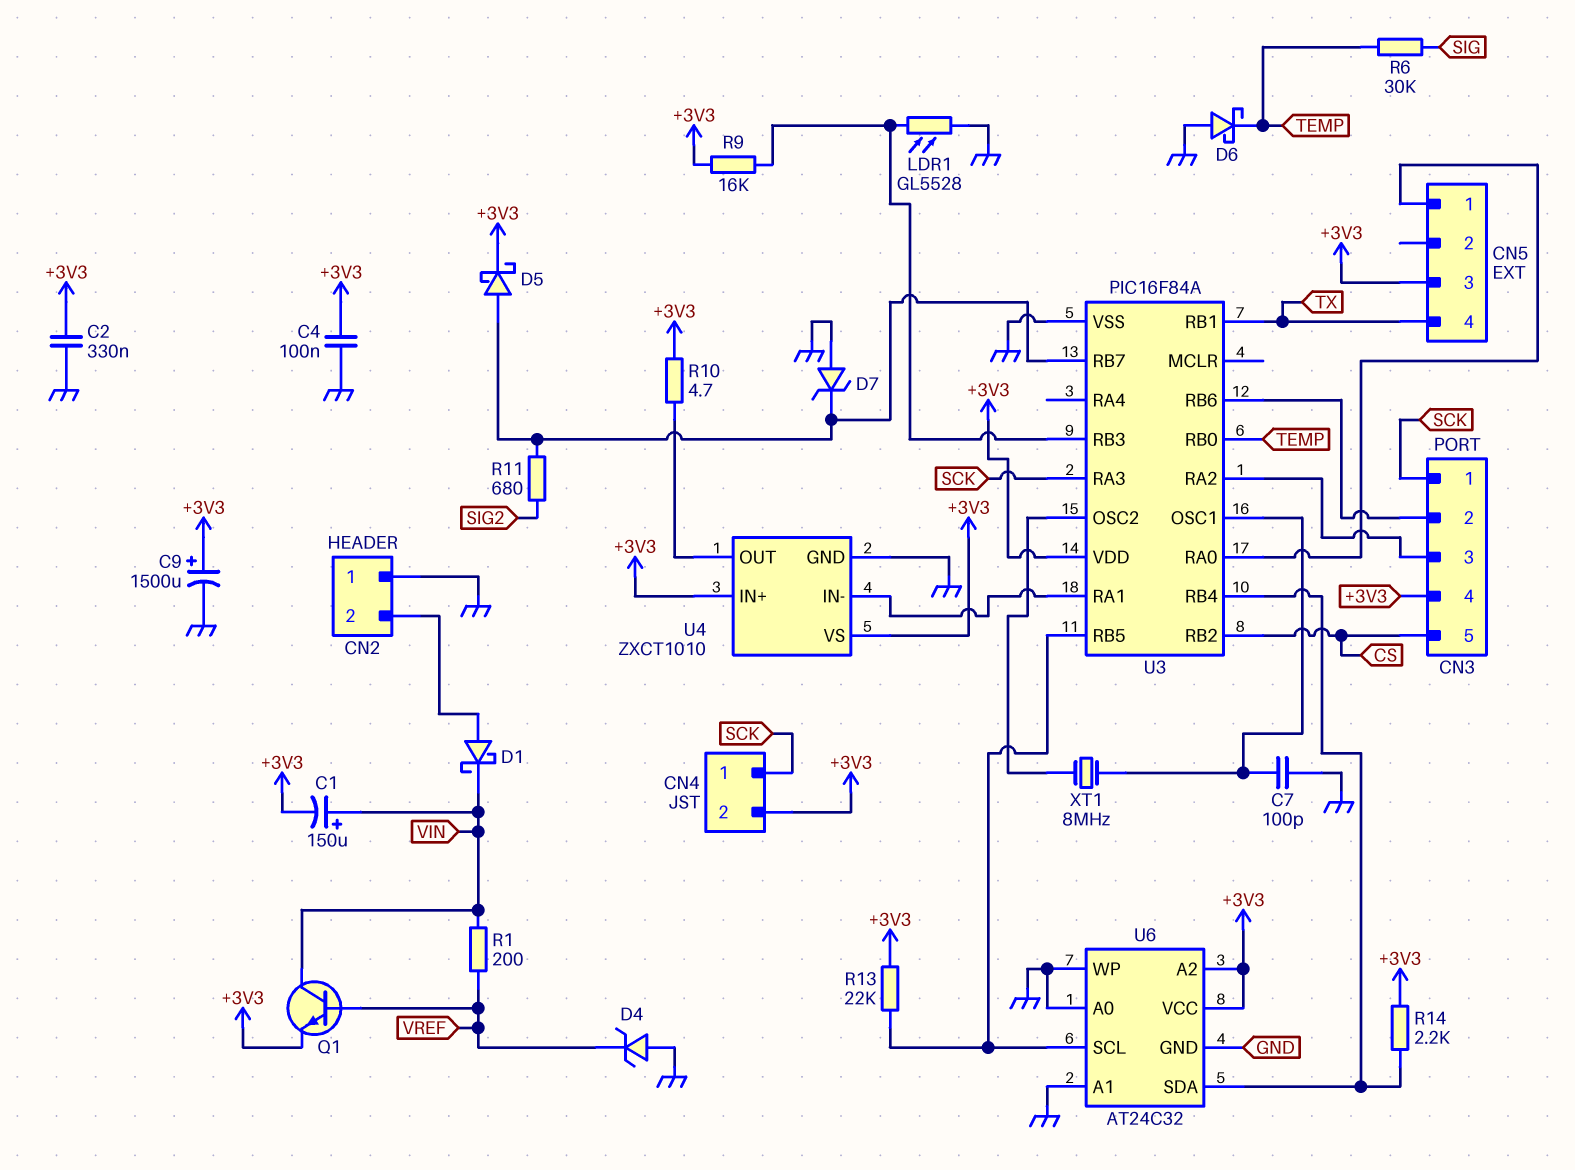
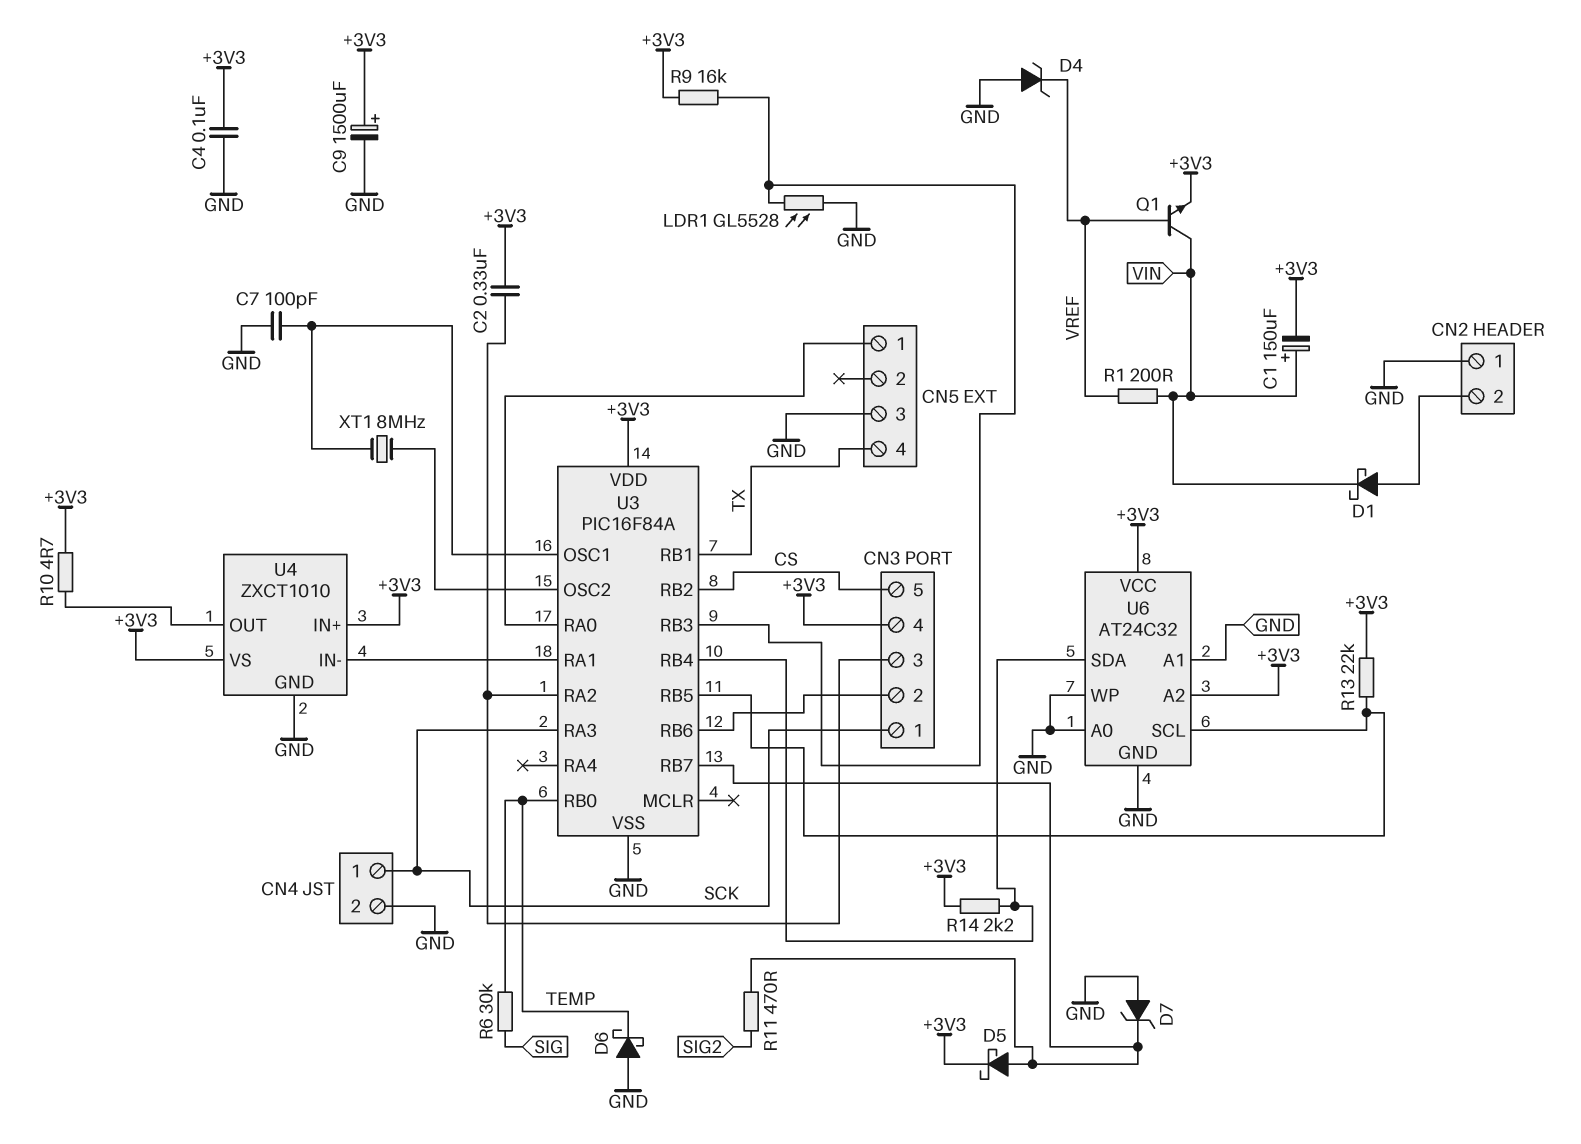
C2: 330nF (+3V3, GND) -> 330nF (+3V3, CN3/3)
CN4 pin 2: +3V3 -> GND
CN5 pin 3: +3V3 -> GND
R11: 680 (SIG2, U3/RB7) -> 470 (SIG2, U3/RB7)

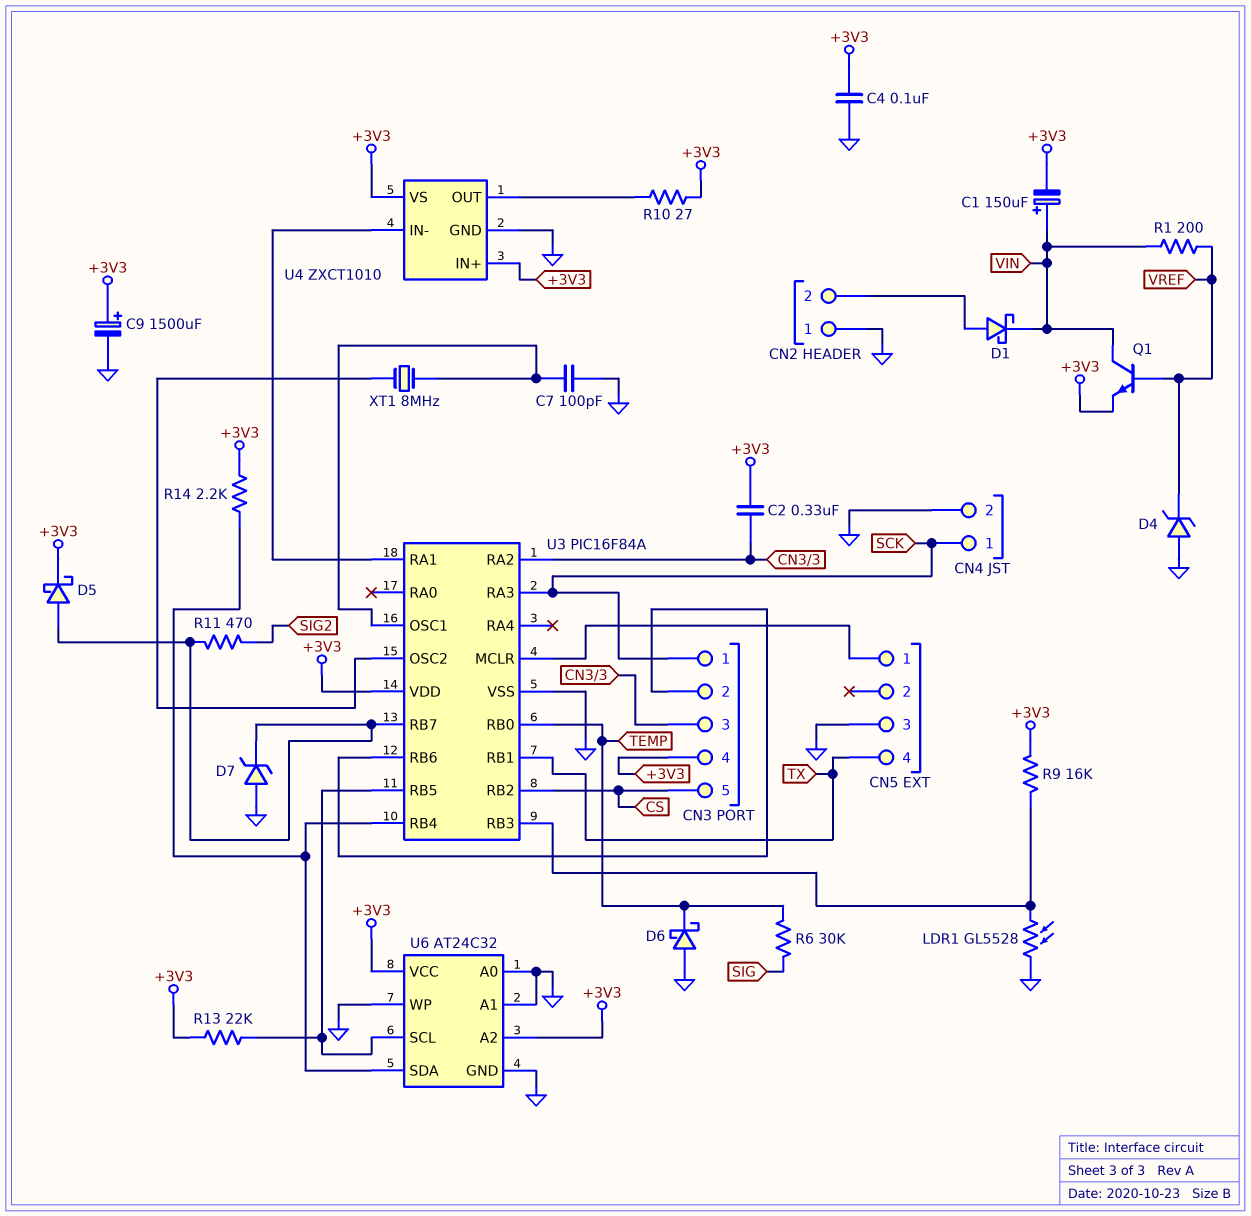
R10: 4.7 (+3V3, U4/OUT) -> 27 (+3V3, U4/OUT)
U3 pin MCLR: none -> CN5/1
U3 pin RA0: CN5/1 -> none

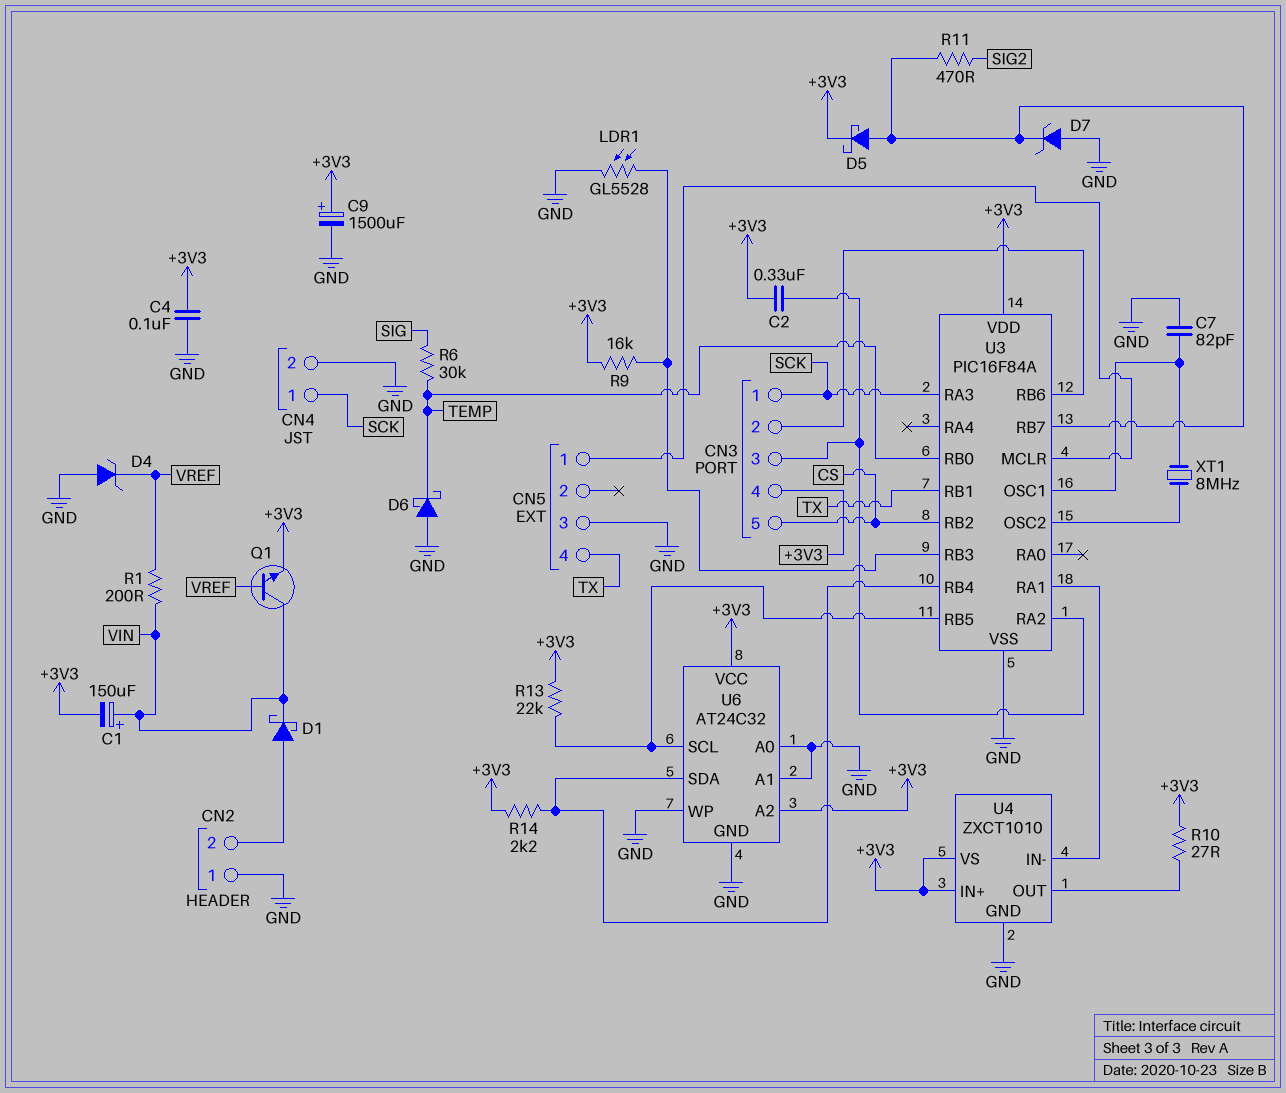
C7: 100pF (GND, U3/OSC1) -> 82pF (GND, U3/OSC1)

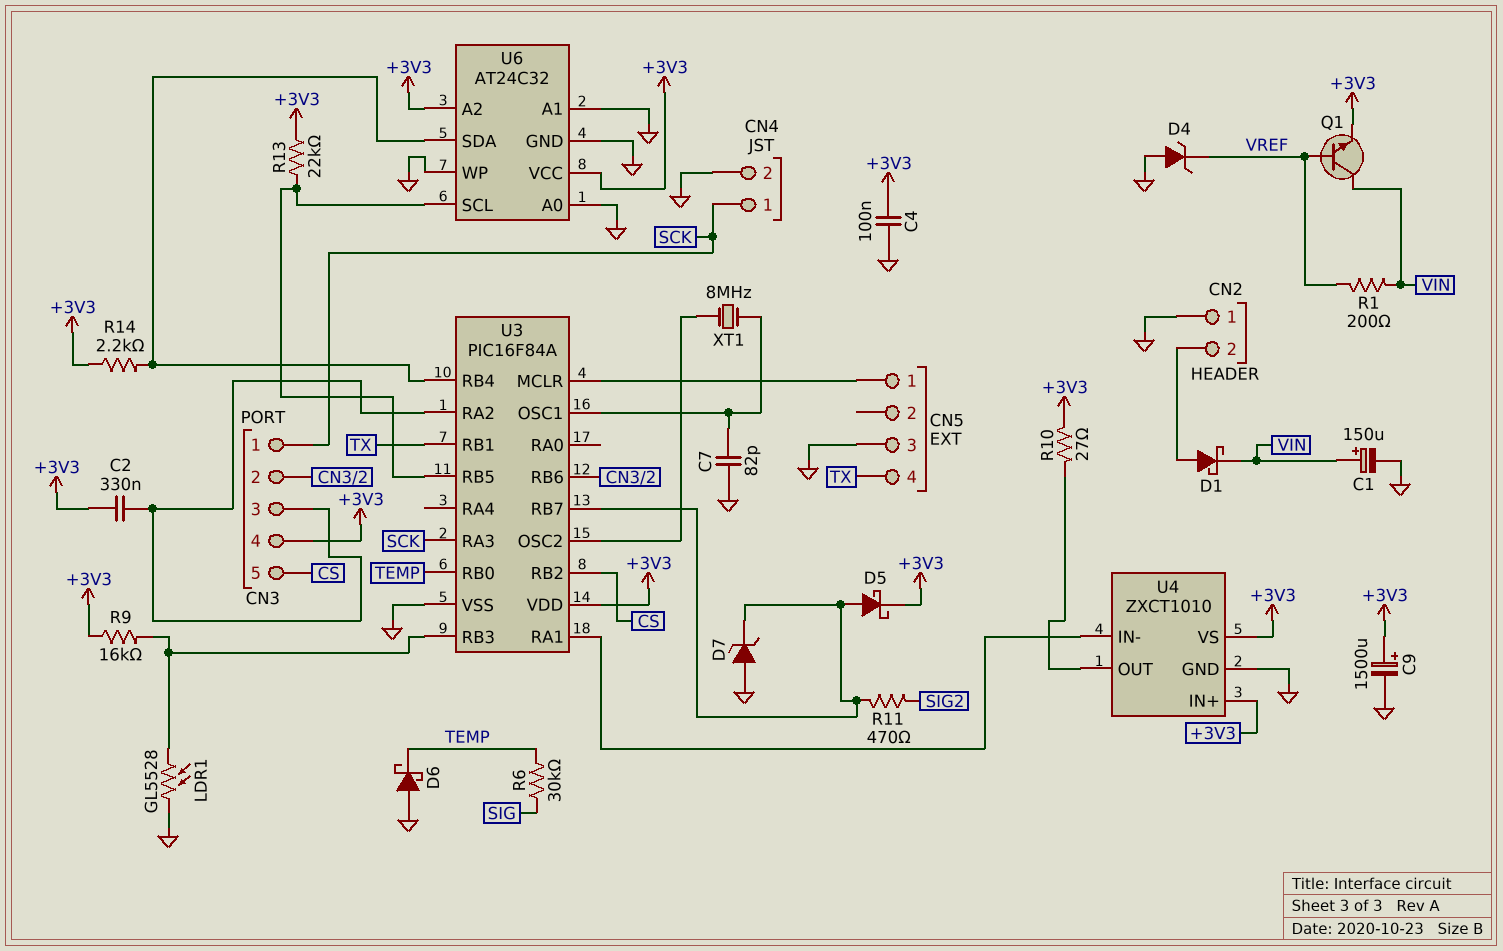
C1: 150uF (plus VIN, minus +3V3) -> 150uF (plus VIN, minus GND)

